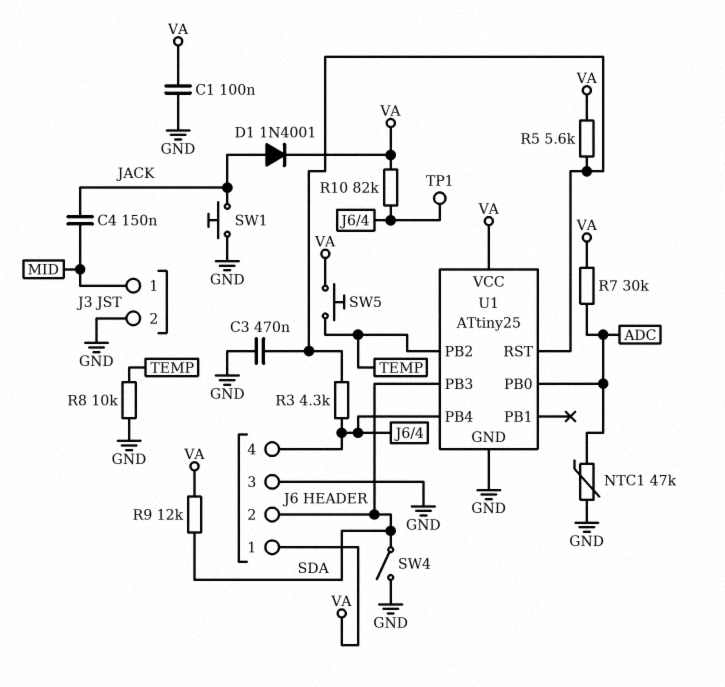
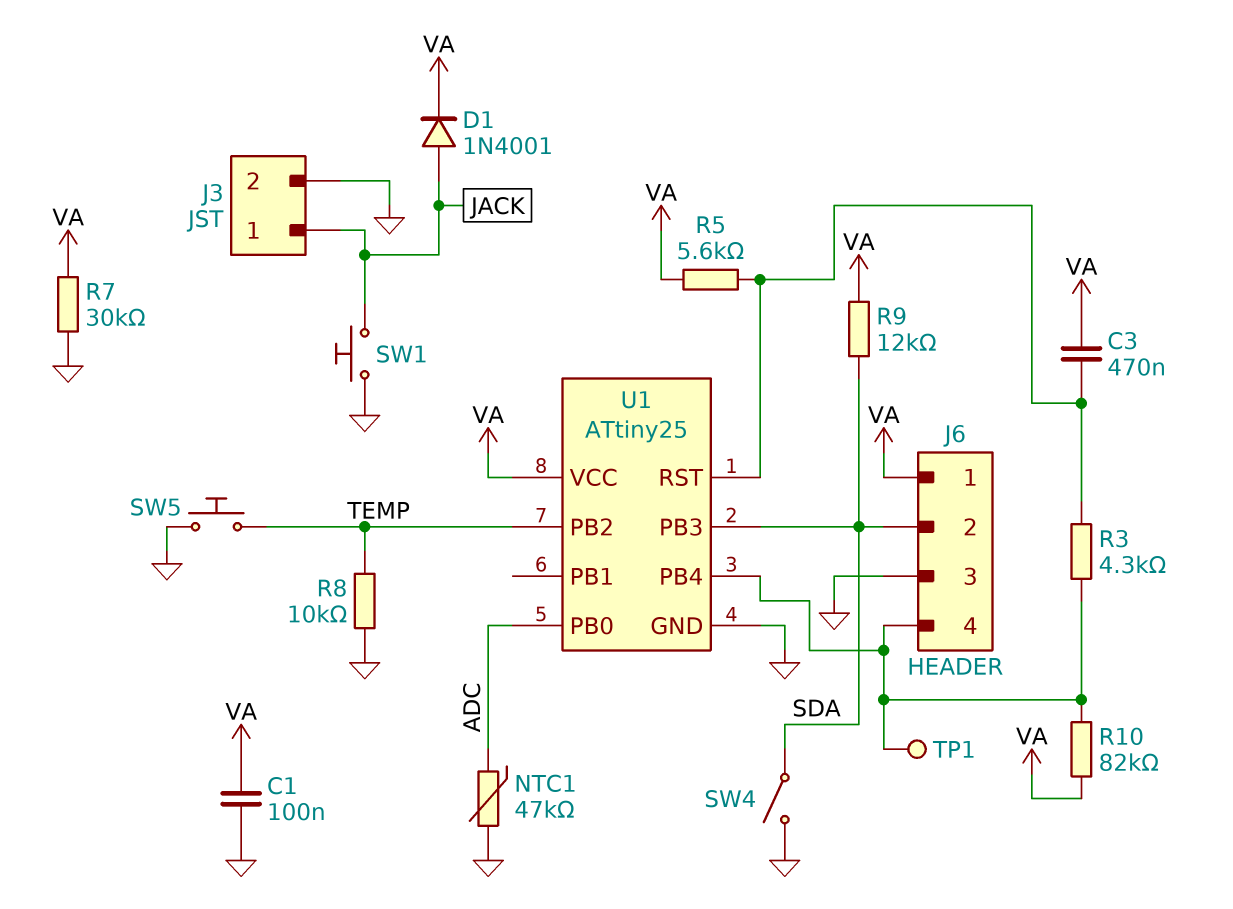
C3: 470nF (GND, U1/RST) -> 470nF (U1/RST, VA)
C4: 150nF (JACK, MID) -> none
J3 pin 1: MID -> JACK
R7: 30k (ADC, VA) -> 30k (GND, VA)
SW5: button (TEMP, VA) -> button (GND, TEMP)

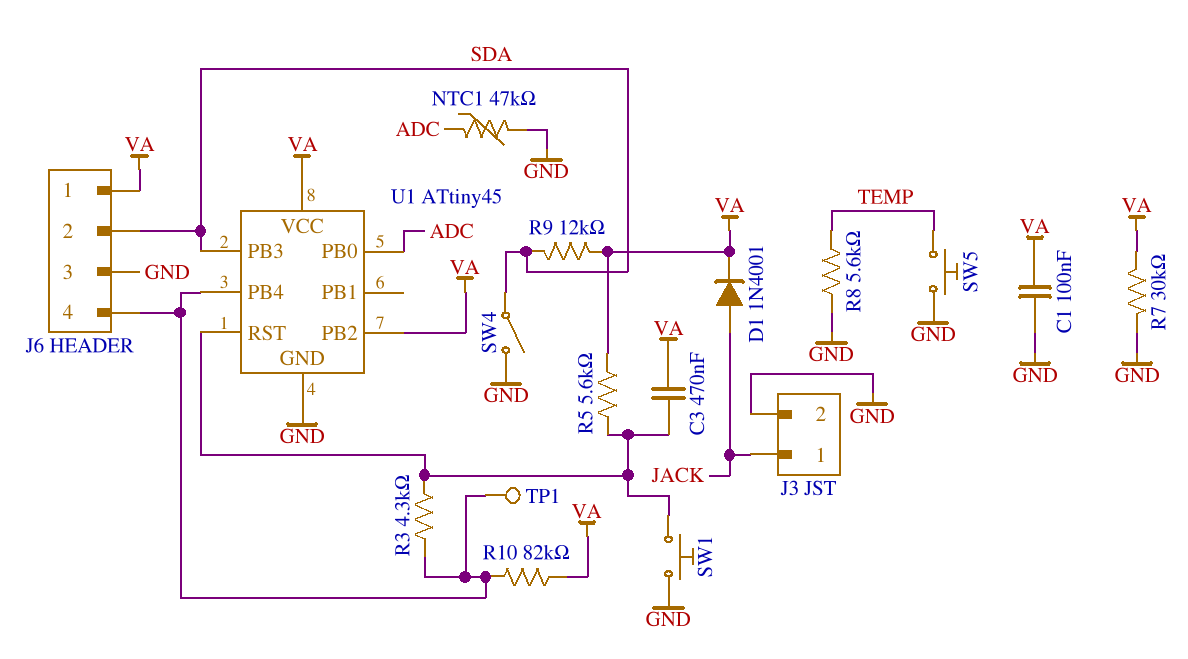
R8: 10k (GND, TEMP) -> 5.6k (GND, TEMP)
SW1: button (GND, JACK) -> button (GND, U1/RST)
U1: ATtiny25 -> ATtiny45
U1 pin PB2: TEMP -> VA

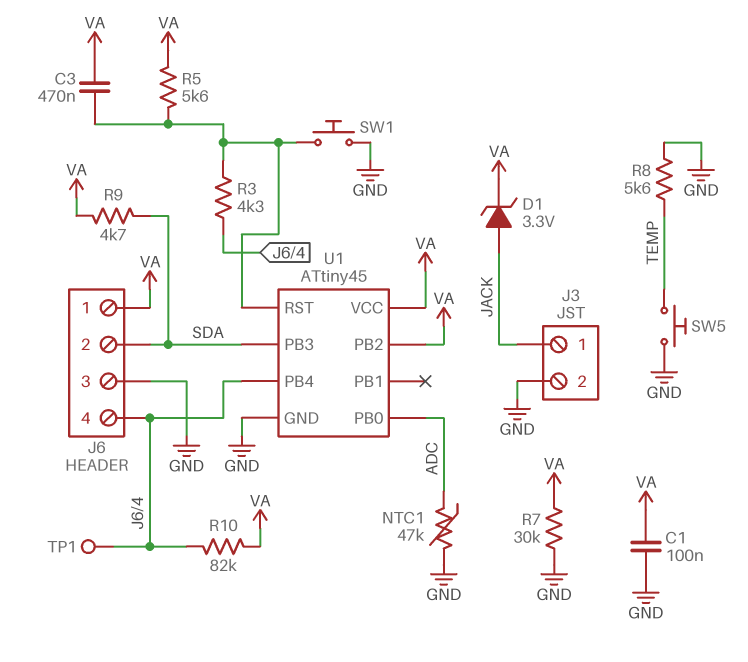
D1: diode 1N4001 (A JACK, K VA) -> zener 3.3V (A JACK, K VA)
R9: 12k (SDA, VA) -> 4.7k (SDA, VA)
SW4: switch (GND, SDA) -> none

